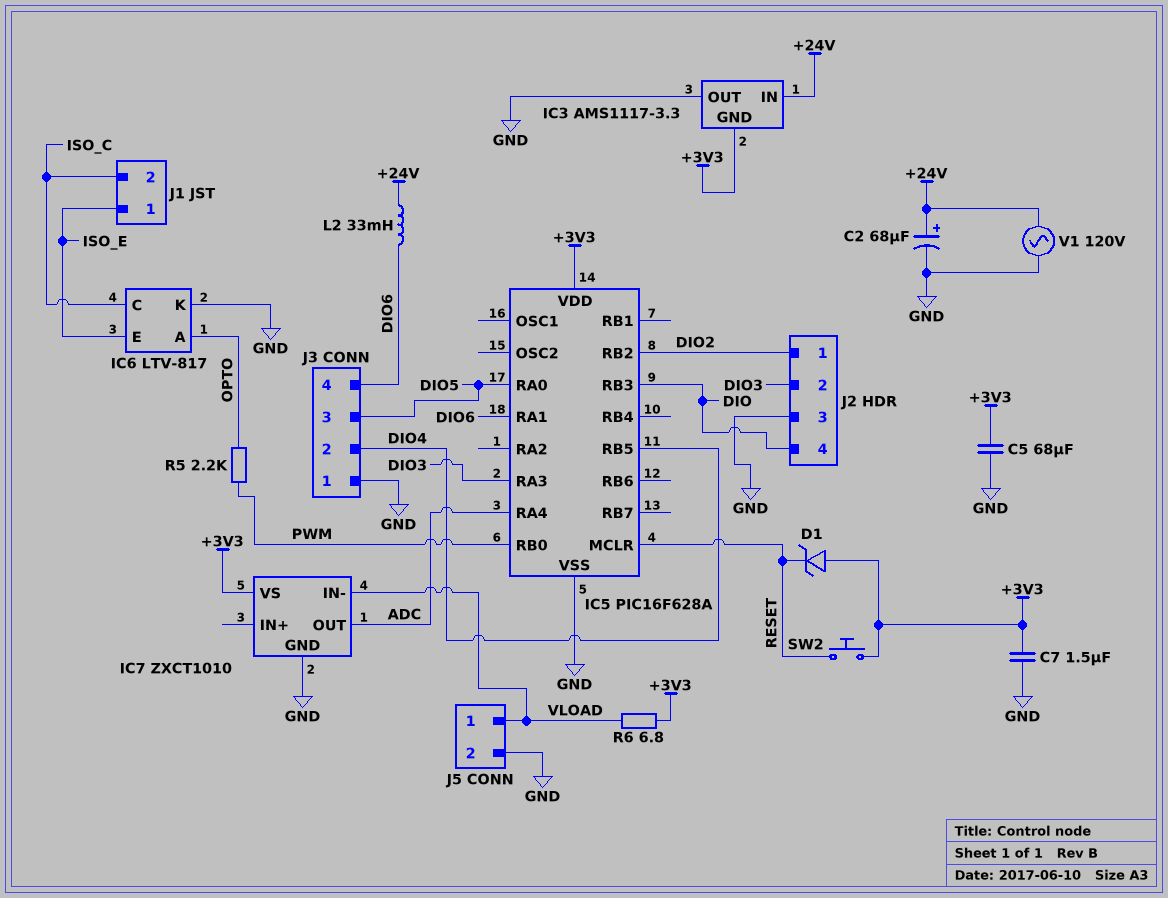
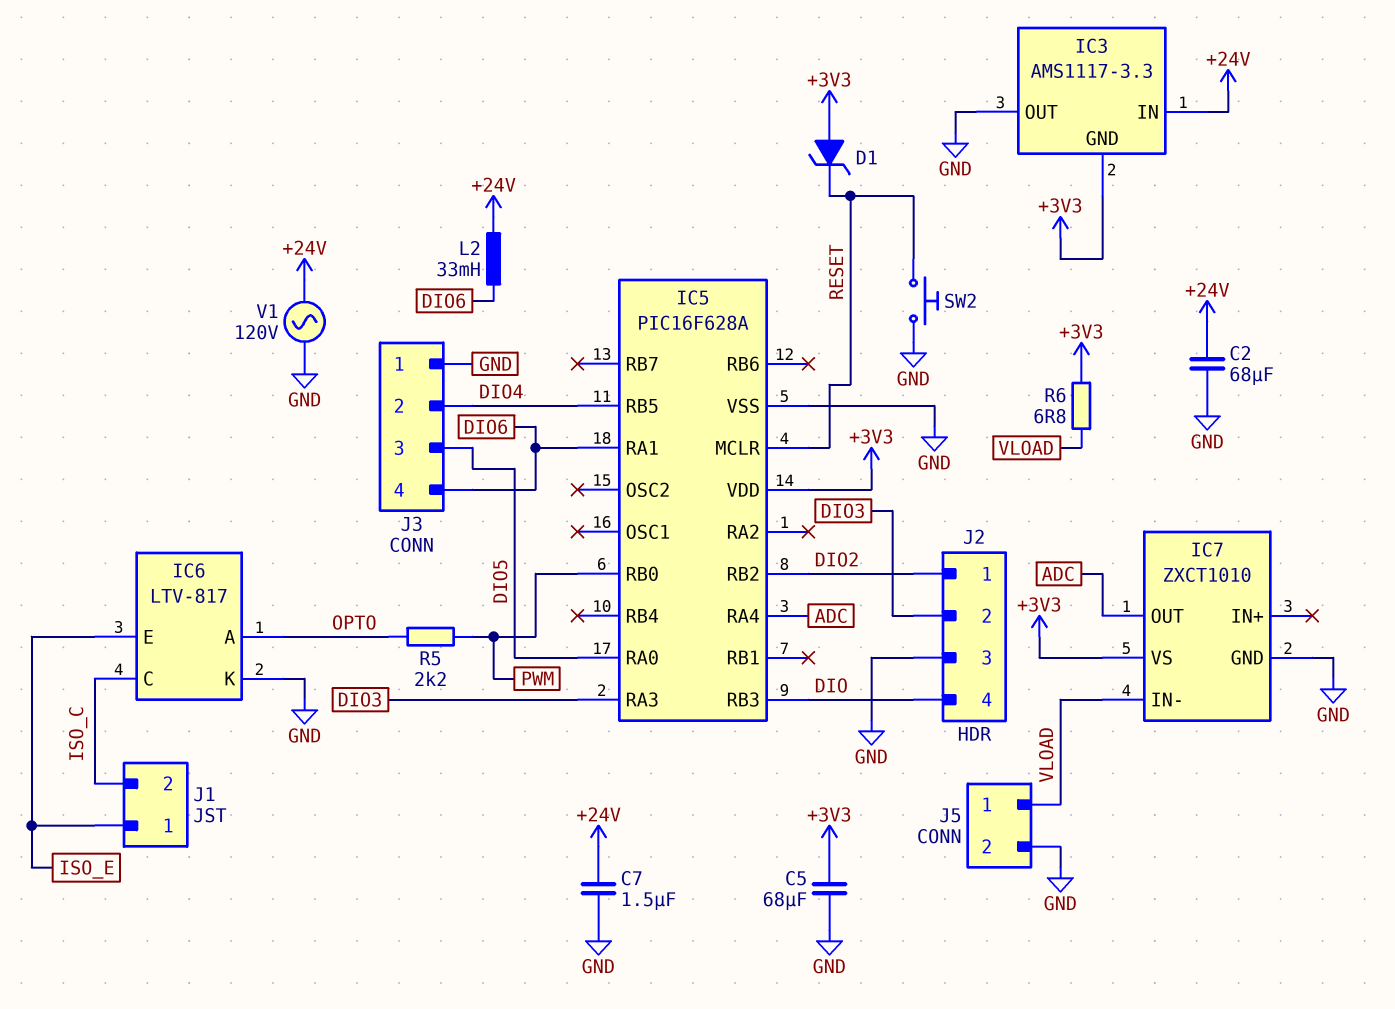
C2: 68uF (plus +24V, minus GND) -> 68uF (+24V, GND)
C7: 1.5uF (+3V3, GND) -> 1.5uF (+24V, GND)
SW2: button (+3V3, RESET) -> button (GND, RESET)

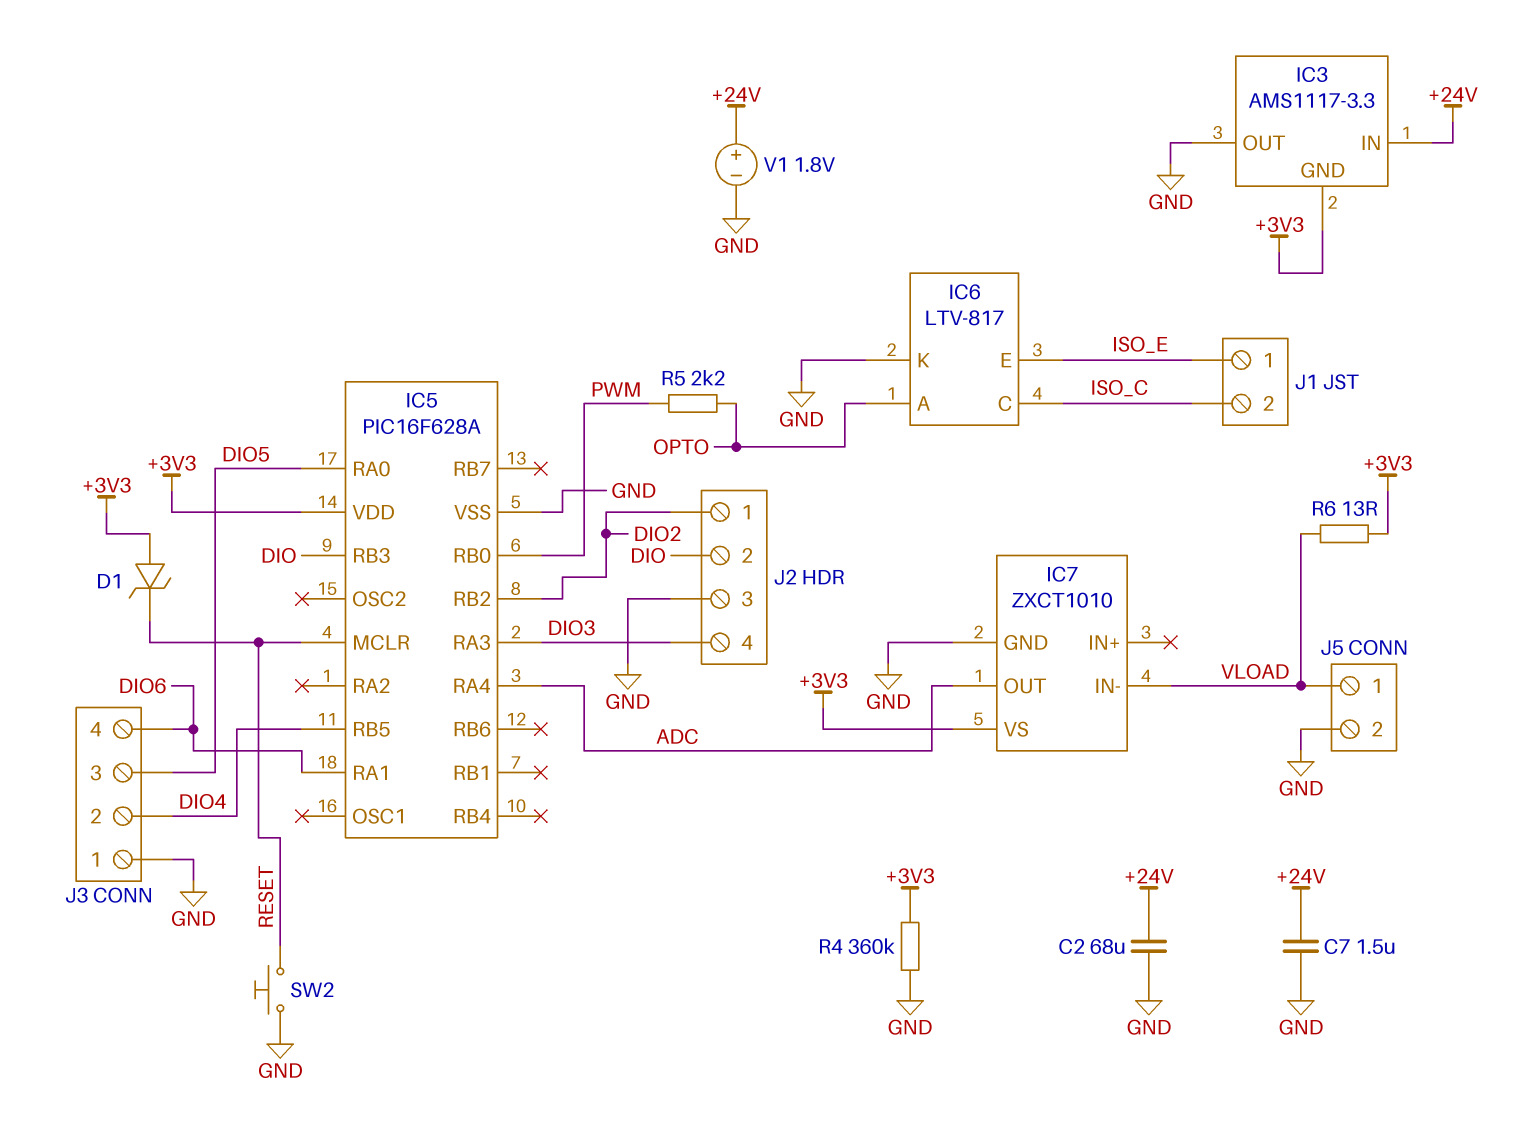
C5: 68uF (+3V3, GND) -> none
J2 pin 2: DIO3 -> DIO
J2 pin 4: DIO -> DIO3
L2: 33mH (+24V, DIO6) -> none
R4: none -> 360k (+3V3, GND)
R6: 6.8 (+3V3, VLOAD) -> 13 (+3V3, VLOAD)
V1: AC 120V (+24V, GND) -> 1.8V (plus +24V, minus GND)

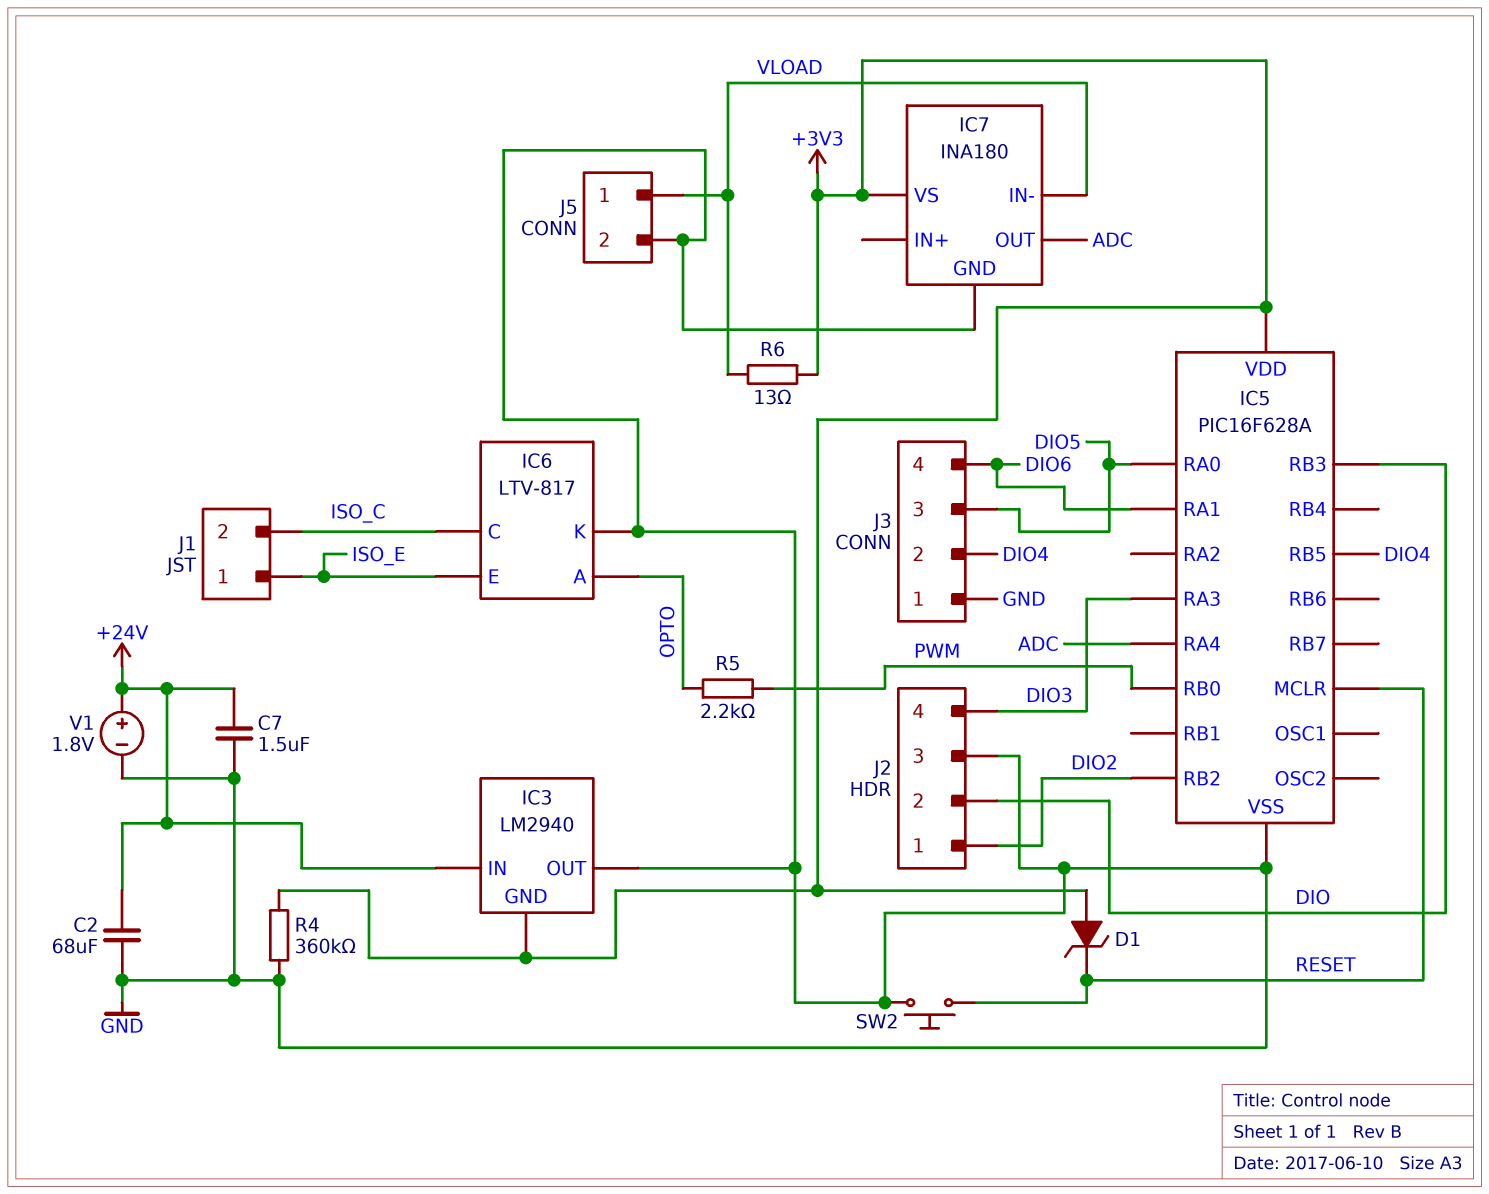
IC3: AMS1117-3.3 -> LM2940
IC7: ZXCT1010 -> INA180

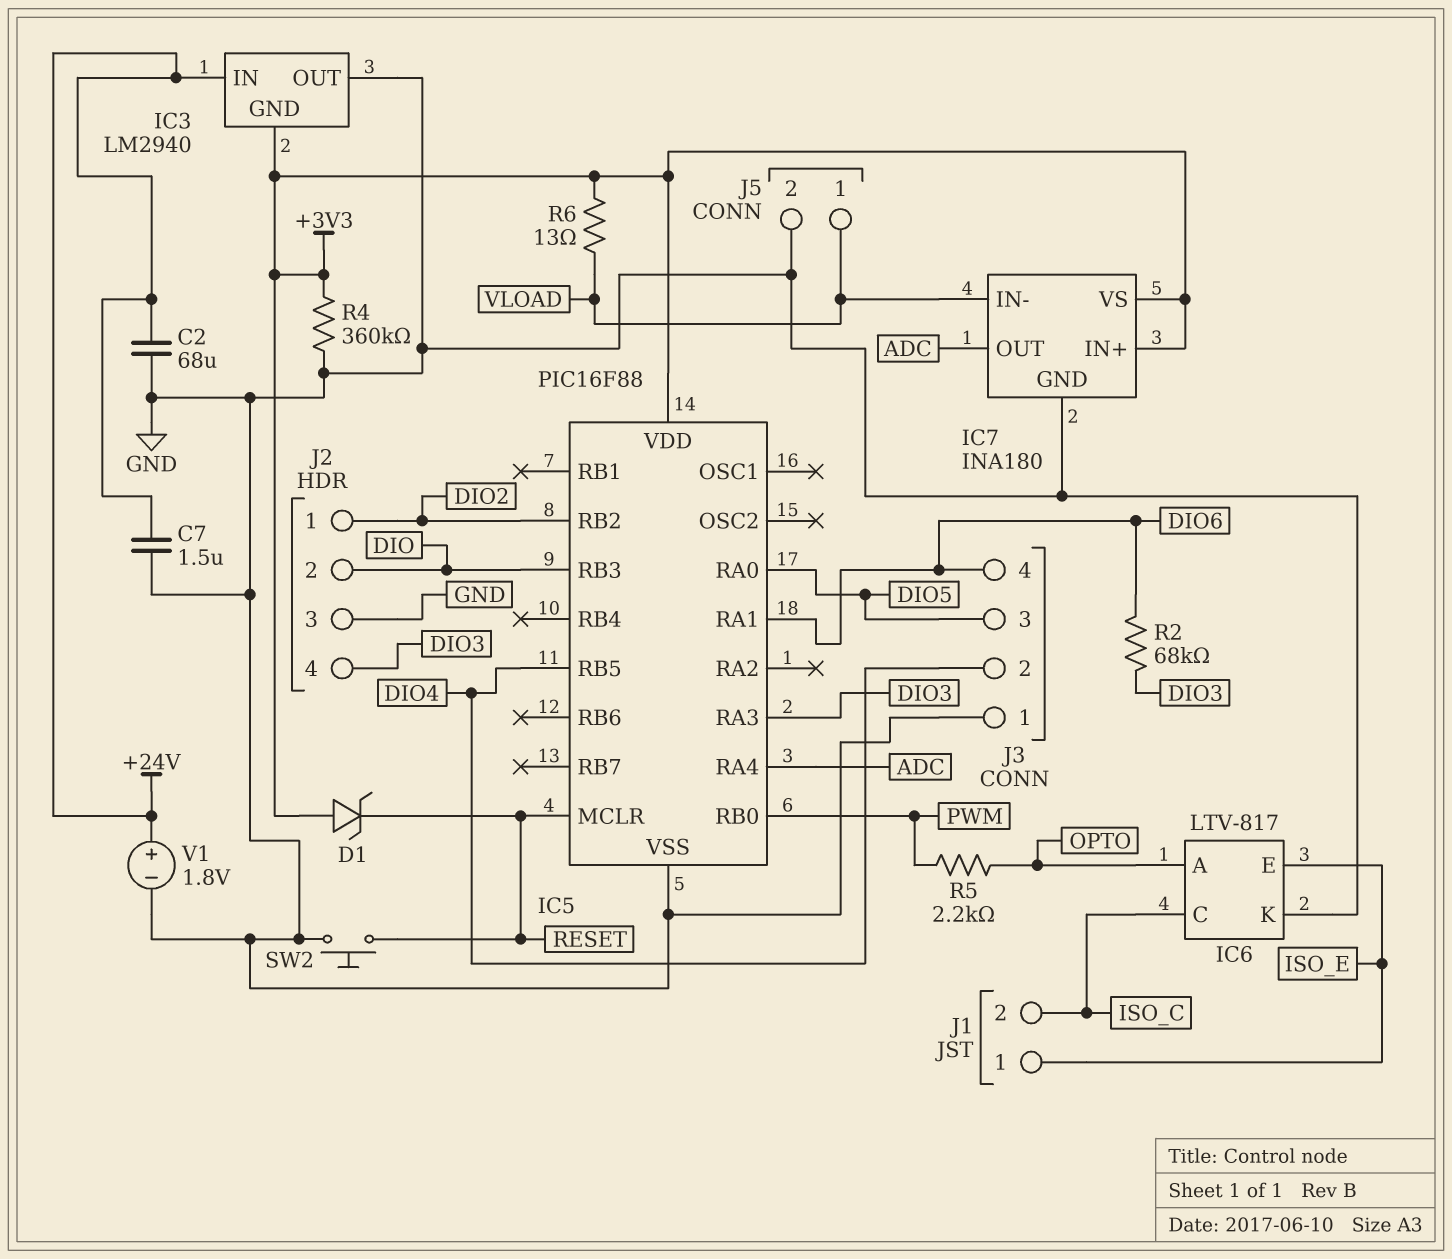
IC5: PIC16F628A -> PIC16F88
IC7 pin IN+: none -> +3V3
R2: none -> 68k (DIO3, DIO6)

